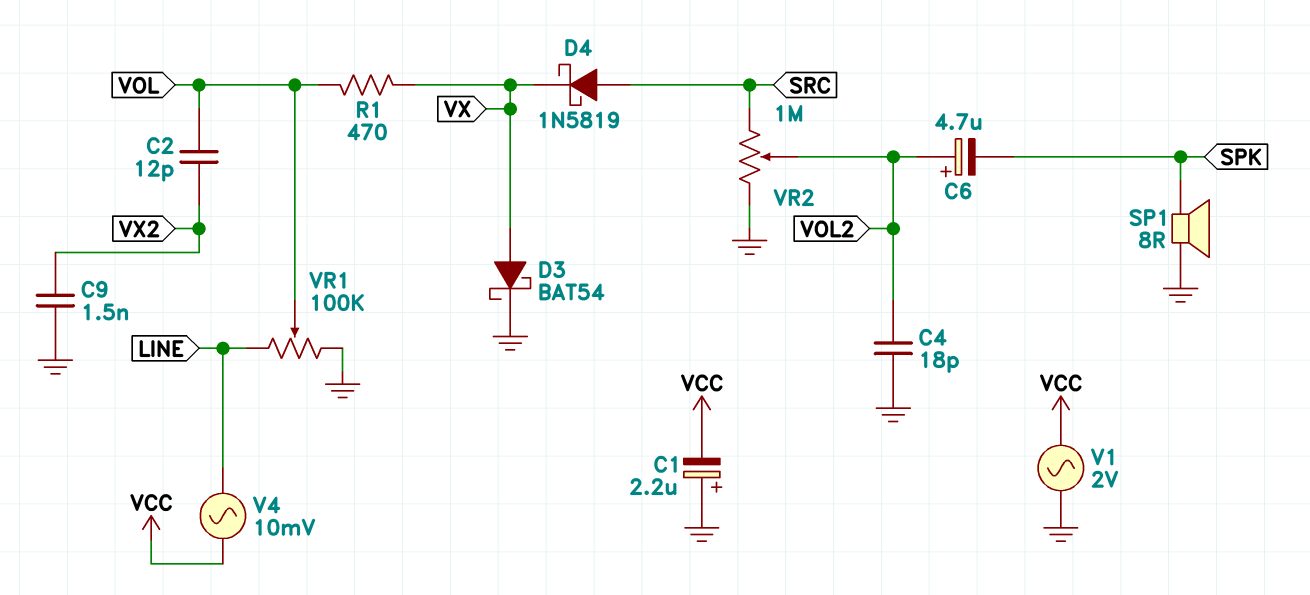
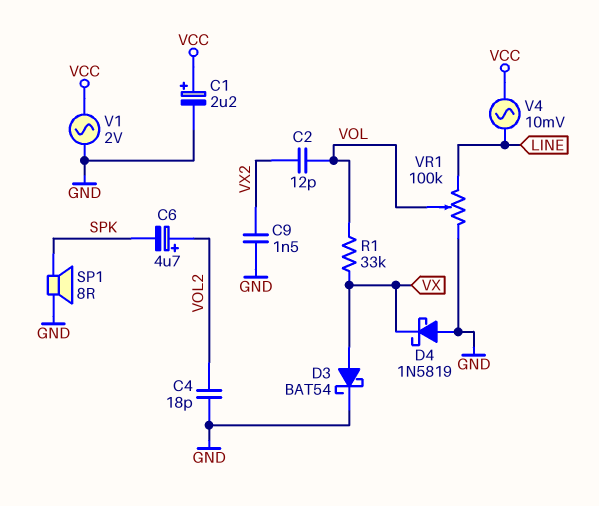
C1: 2.2uF (plus GND, minus VCC) -> 2.2uF (plus VCC, minus GND)
D4: schottky 1N5819 (A SRC, K VX) -> schottky 1N5819 (A GND, K VX)
R1: 470 (VOL, VX) -> 33k (VOL, VX)
VR2: 1M (GND, SRC, wiper VOL2) -> none

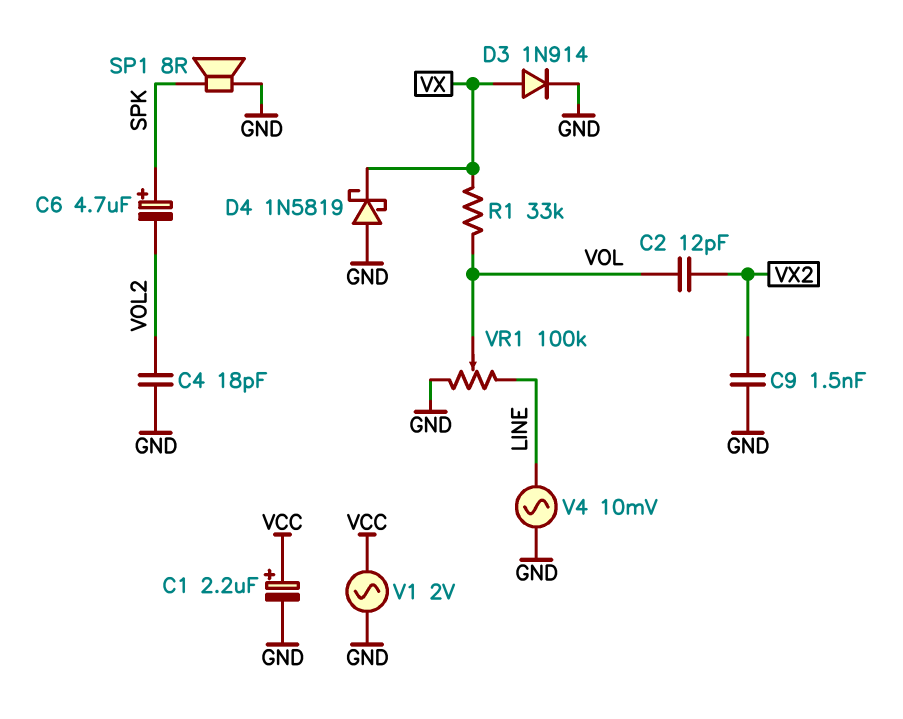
C6: 4.7uF (plus VOL2, minus SPK) -> 4.7uF (plus SPK, minus VOL2)
D3: schottky BAT54 (A VX, K GND) -> diode 1N914 (A VX, K GND)
V4: AC 10mV (LINE, VCC) -> AC 10mV (GND, LINE)

